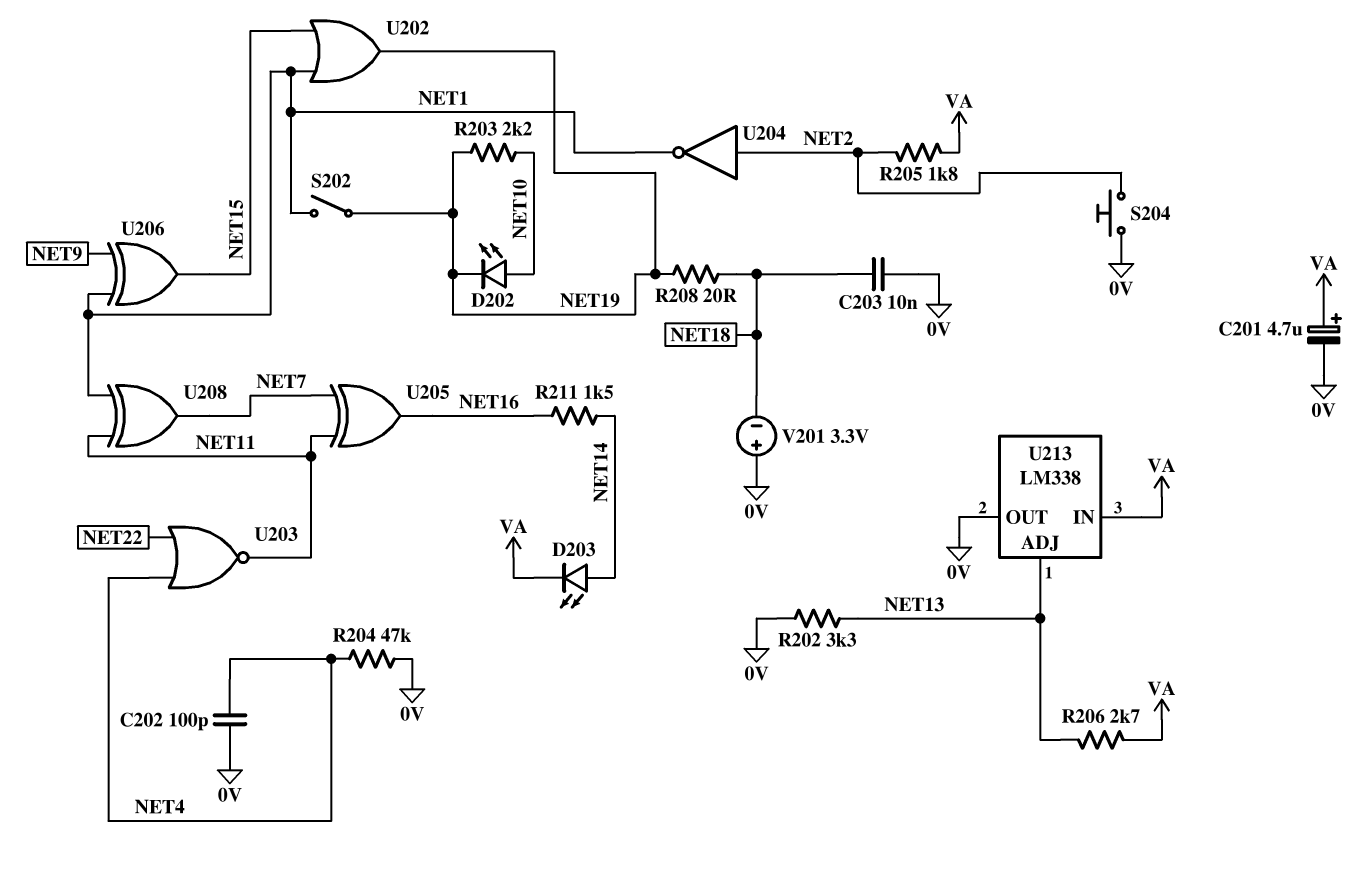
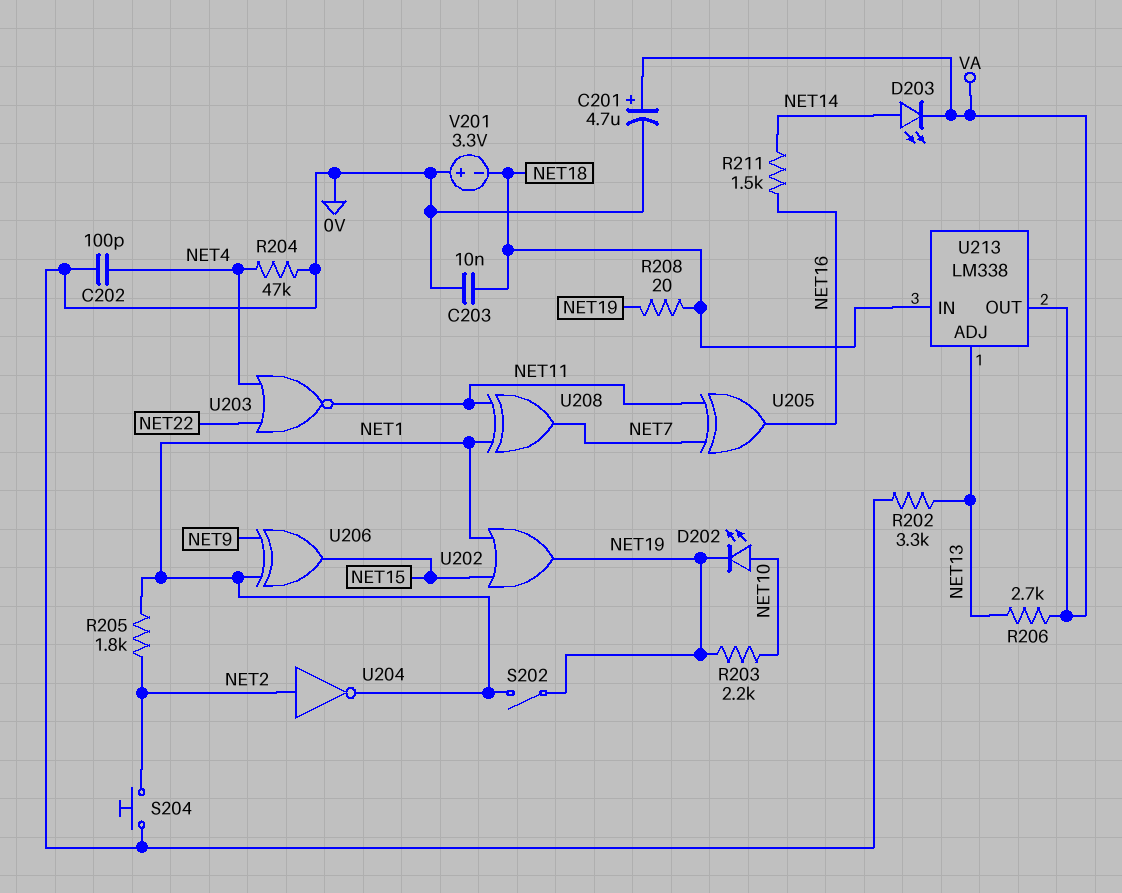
R205: 1.8k (NET2, VA) -> 1.8k (NET1, NET2)
U213 pin IN: VA -> NET18
U213 pin OUT: 0V -> VA

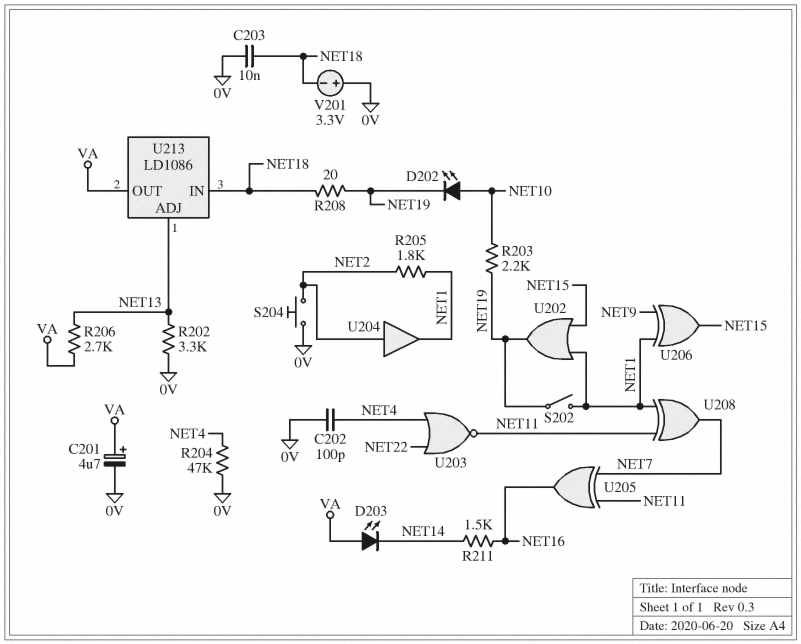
D203: LED (A NET14, K VA) -> LED (A VA, K NET14)
U204: NOT (in NET2, out NET1) -> buffer (in NET2, out NET1)
U213: LM338 -> LD1086

